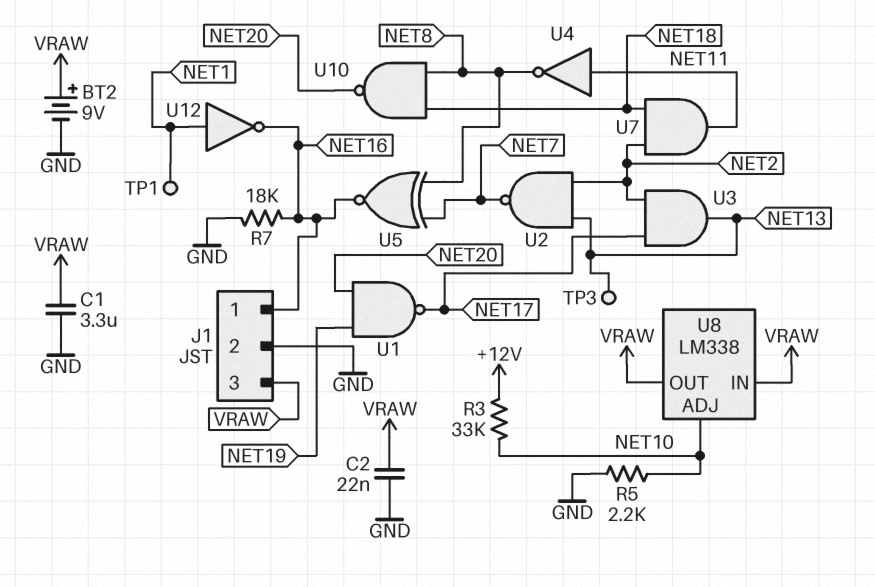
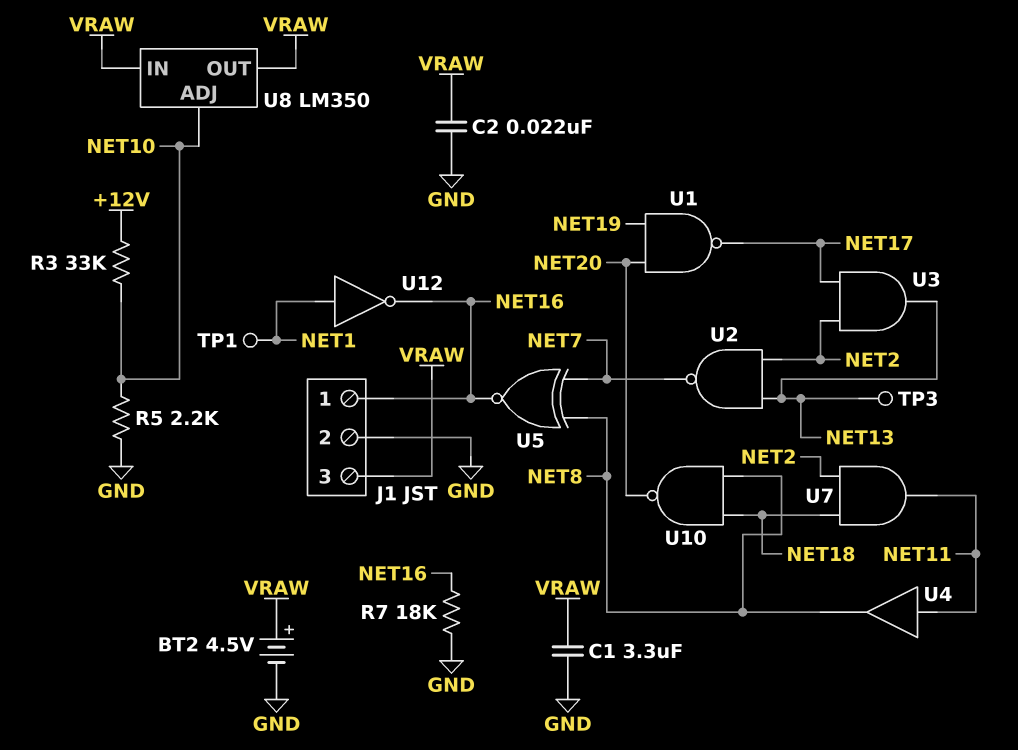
BT2: 9V (plus VRAW, minus GND) -> 4.5V (plus VRAW, minus GND)
U4: NOT (in NET11, out NET8) -> buffer (in NET11, out NET8)
U8: LM338 -> LM350

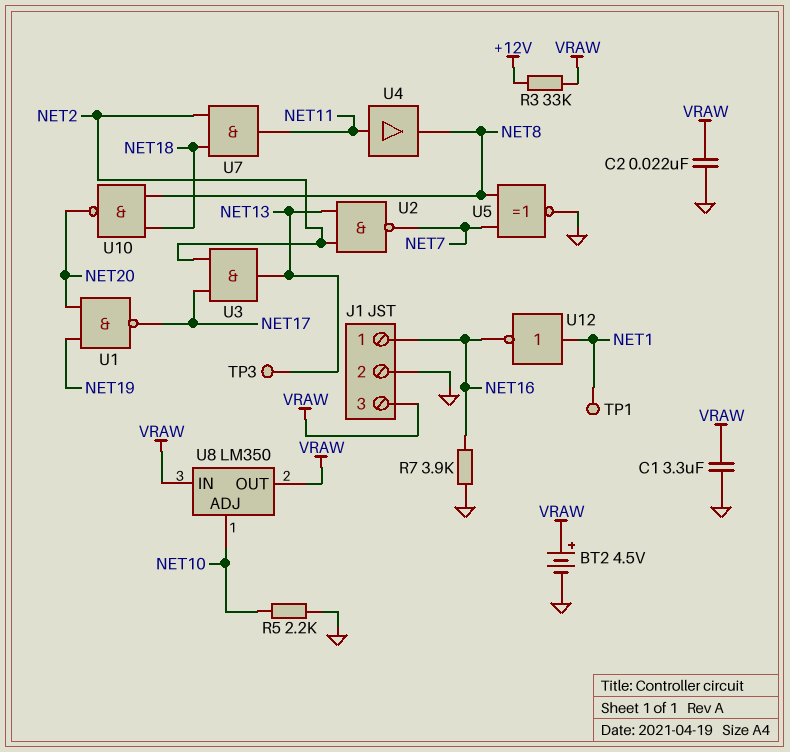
R3: 33k (+12V, NET10) -> 33k (+12V, VRAW)
R7: 18k (GND, NET16) -> 3.9k (GND, NET16)
U5: XNOR (in NET7, in NET8, out NET16) -> XNOR (in NET7, in NET8, out GND)

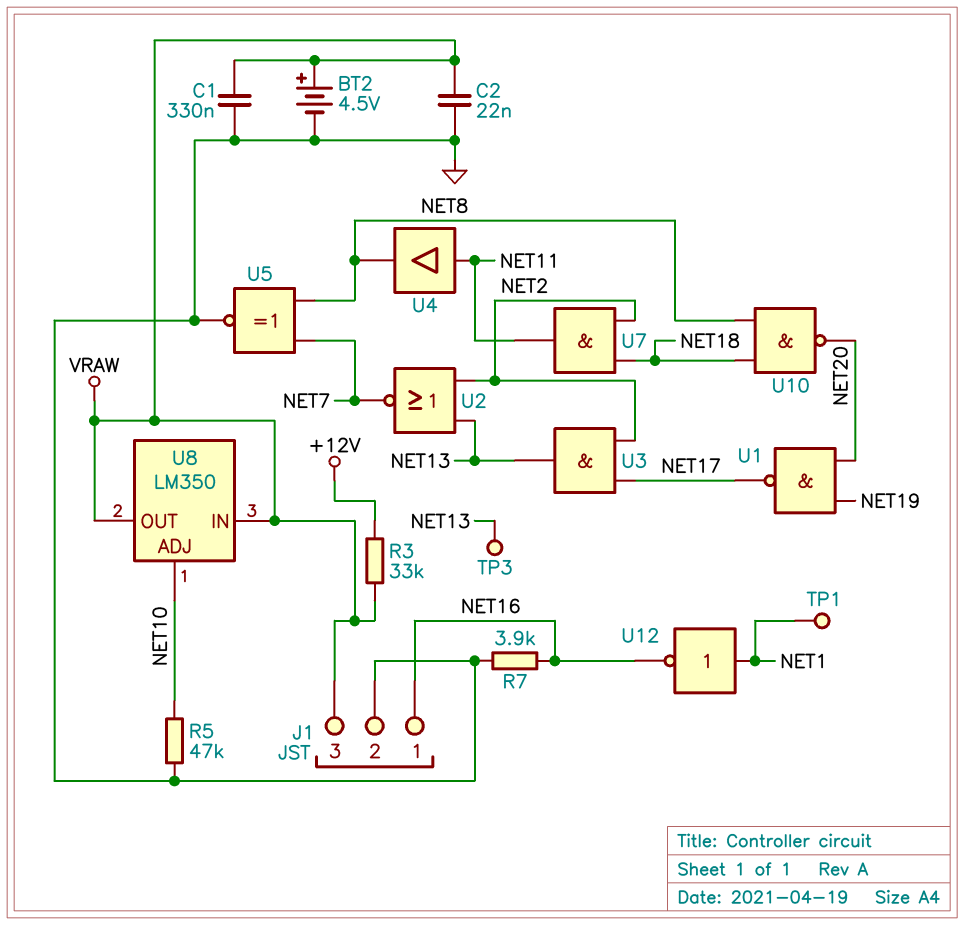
C1: 3.3uF (GND, VRAW) -> 330nF (GND, VRAW)
R5: 2.2k (GND, NET10) -> 47k (GND, NET10)
U2: NAND (in NET2, in NET13, out NET7) -> NOR (in NET2, in NET13, out NET7)

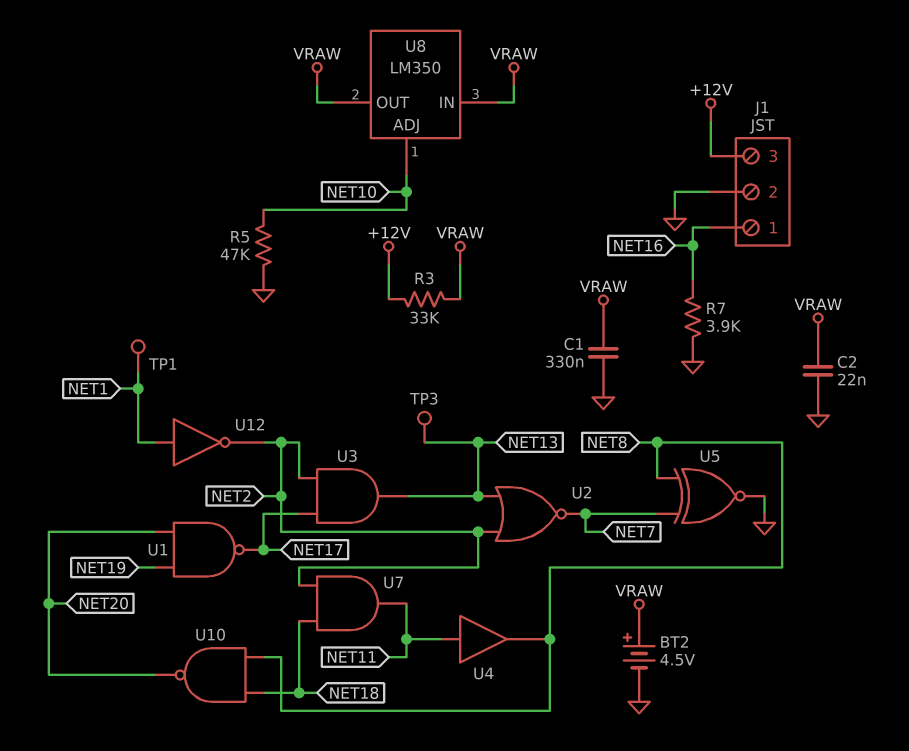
J1 pin 3: VRAW -> +12V
U12: NOT (in NET1, out NET16) -> NOT (in NET1, out NET2)

